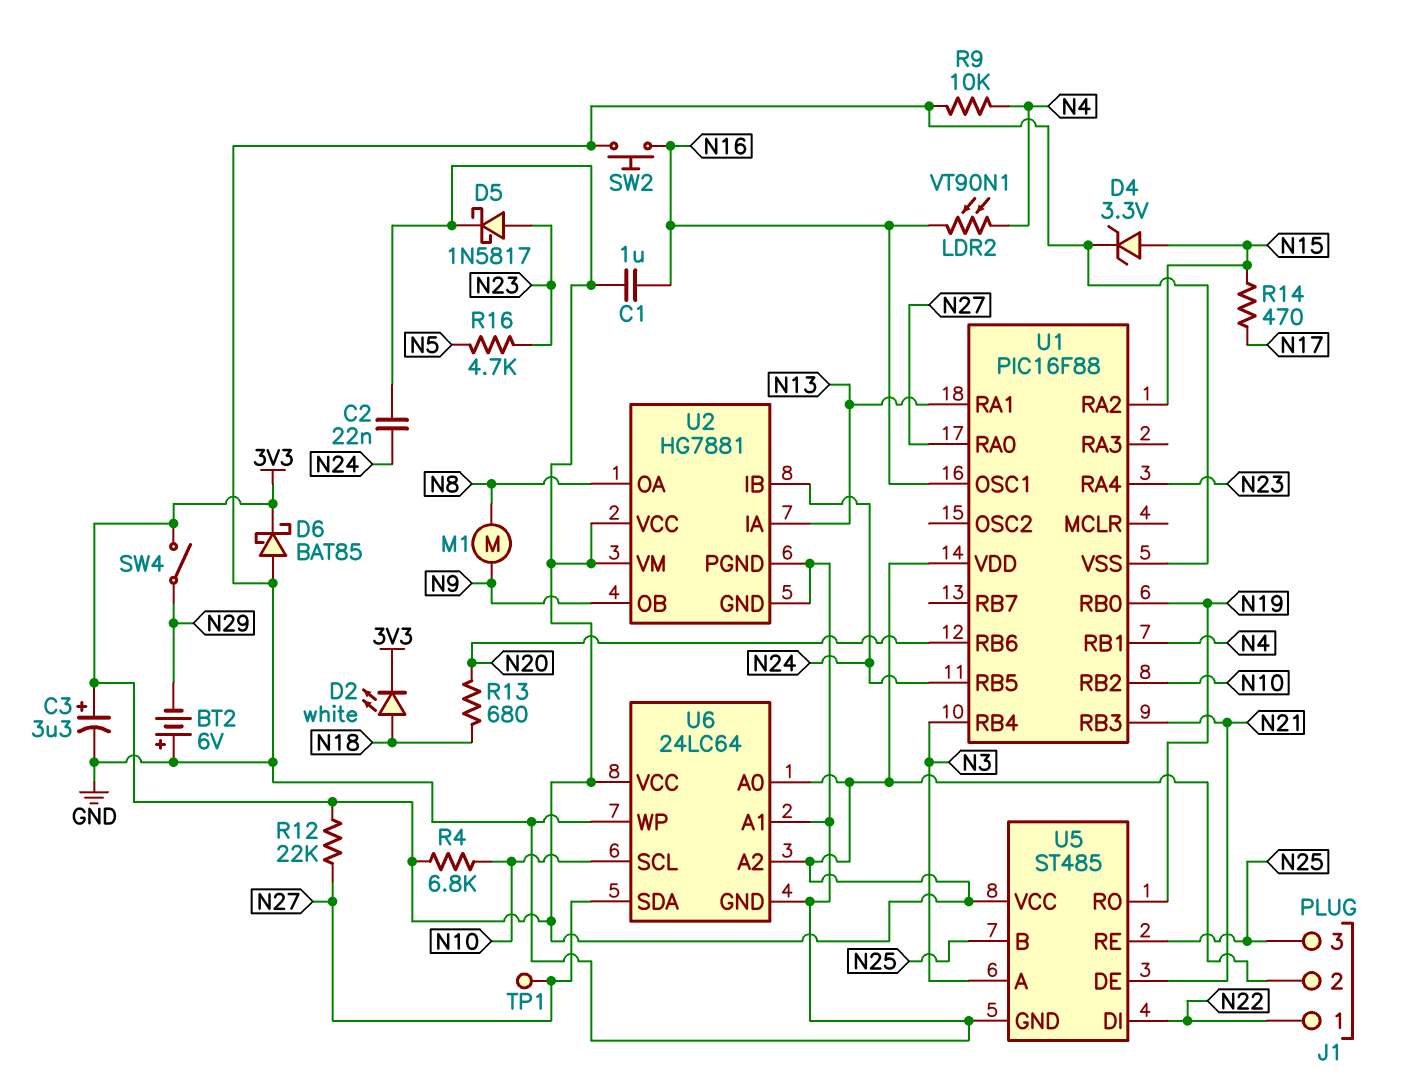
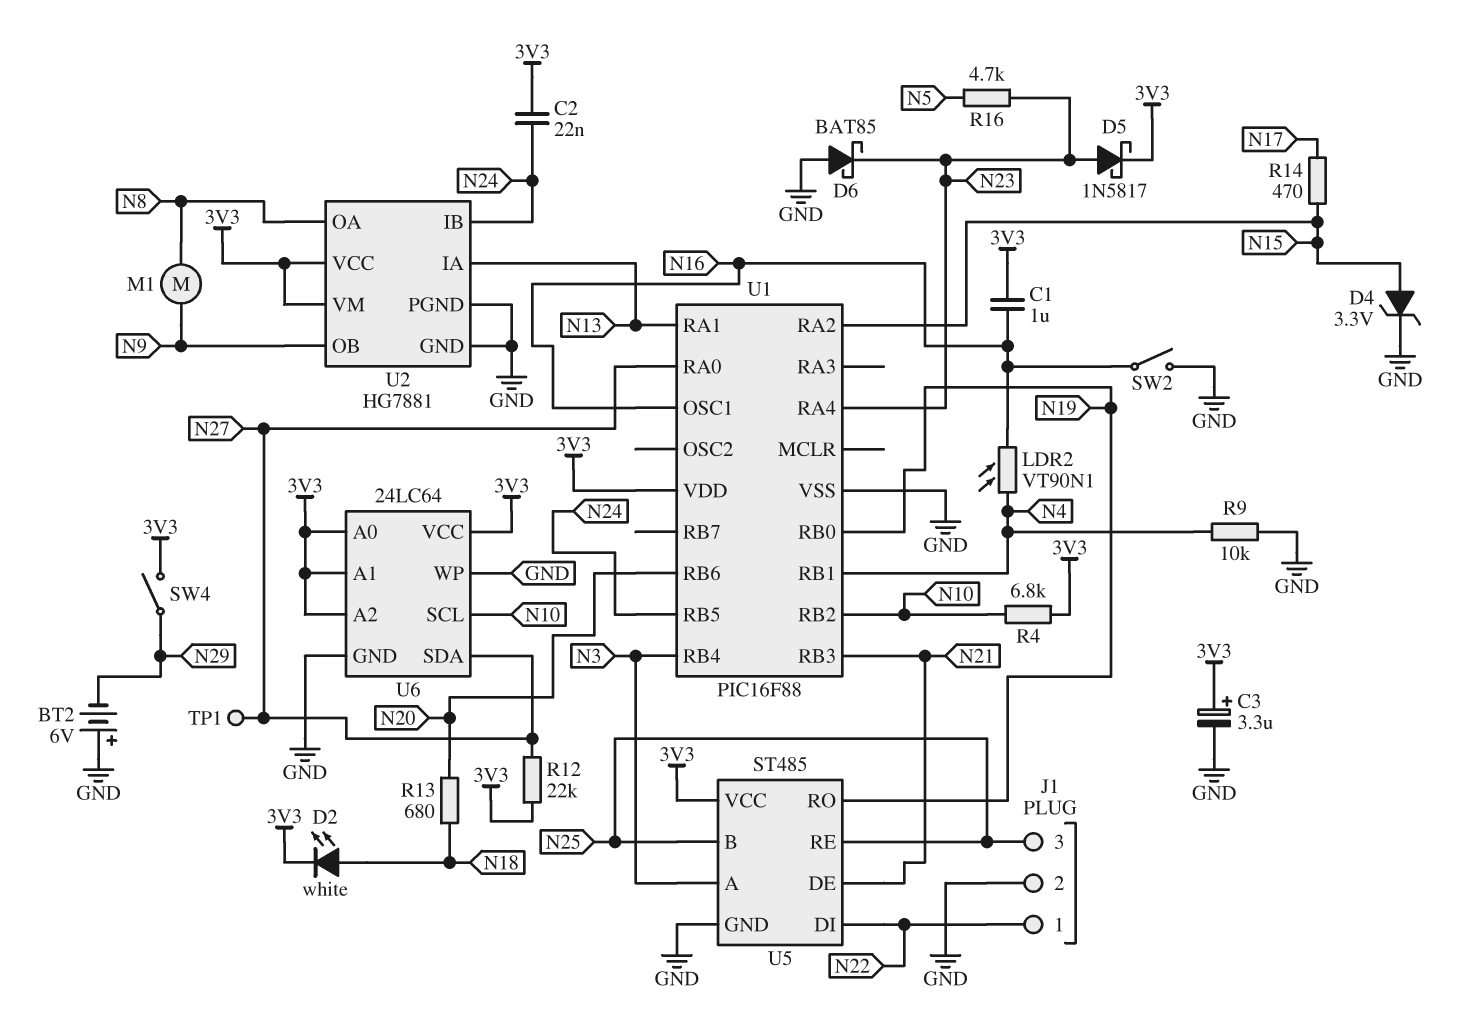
D6: schottky BAT85 (A GND, K 3V3) -> schottky BAT85 (A GND, K N23)
J1 pin 2: 3V3 -> GND
SW2: button (GND, N16) -> switch (GND, N16)
U6 pin A1: GND -> 3V3

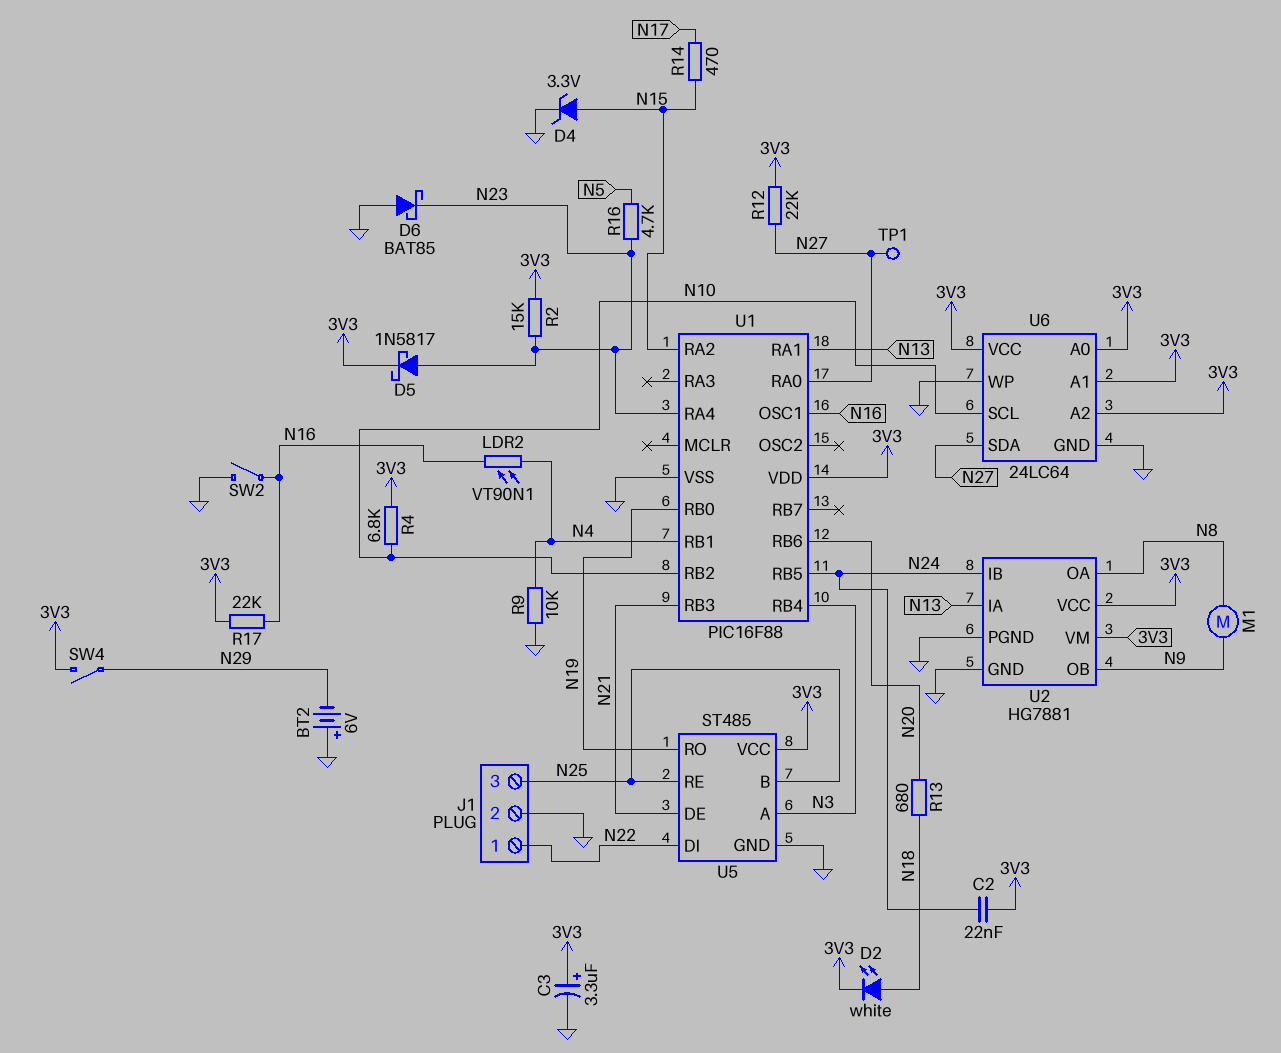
C1: 1uF (3V3, N16) -> none
R2: none -> 15k (3V3, N23)
R17: none -> 22k (3V3, N16)

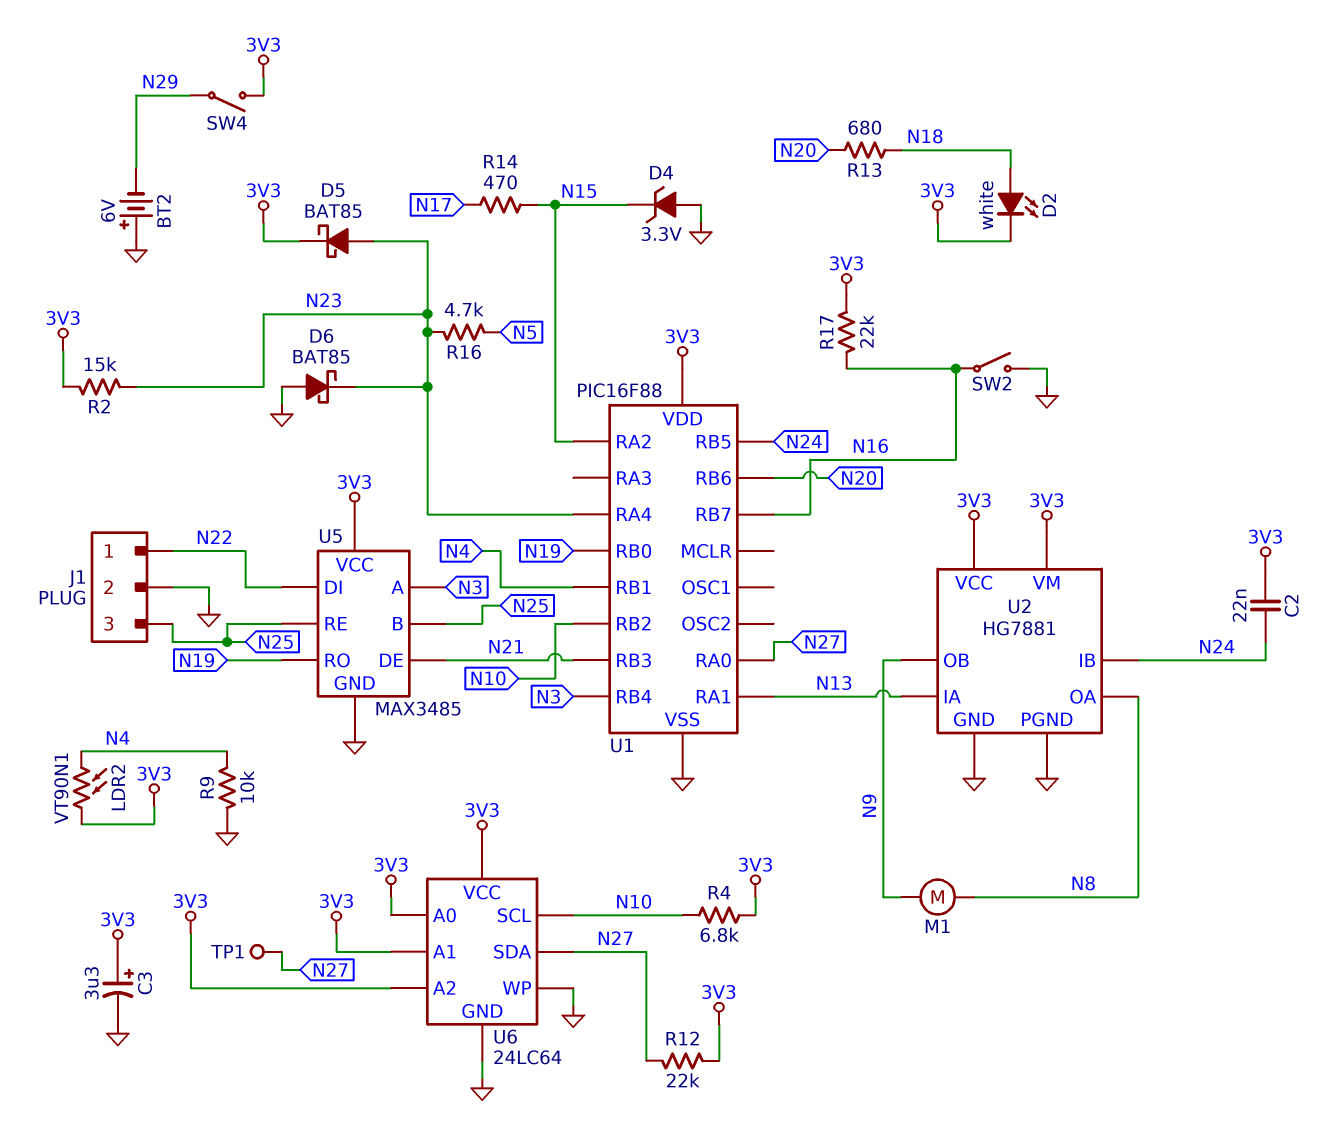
D4: zener 3.3V (A N15, K GND) -> zener 3.3V (A GND, K N15)
D5: schottky 1N5817 (A N23, K 3V3) -> schottky BAT85 (A N23, K 3V3)
LDR2: VT90N1 (N4, N16) -> VT90N1 (3V3, N4)
U1 pin OSC1: N16 -> none
U1 pin RB7: none -> N16
U5: ST485 -> MAX3485

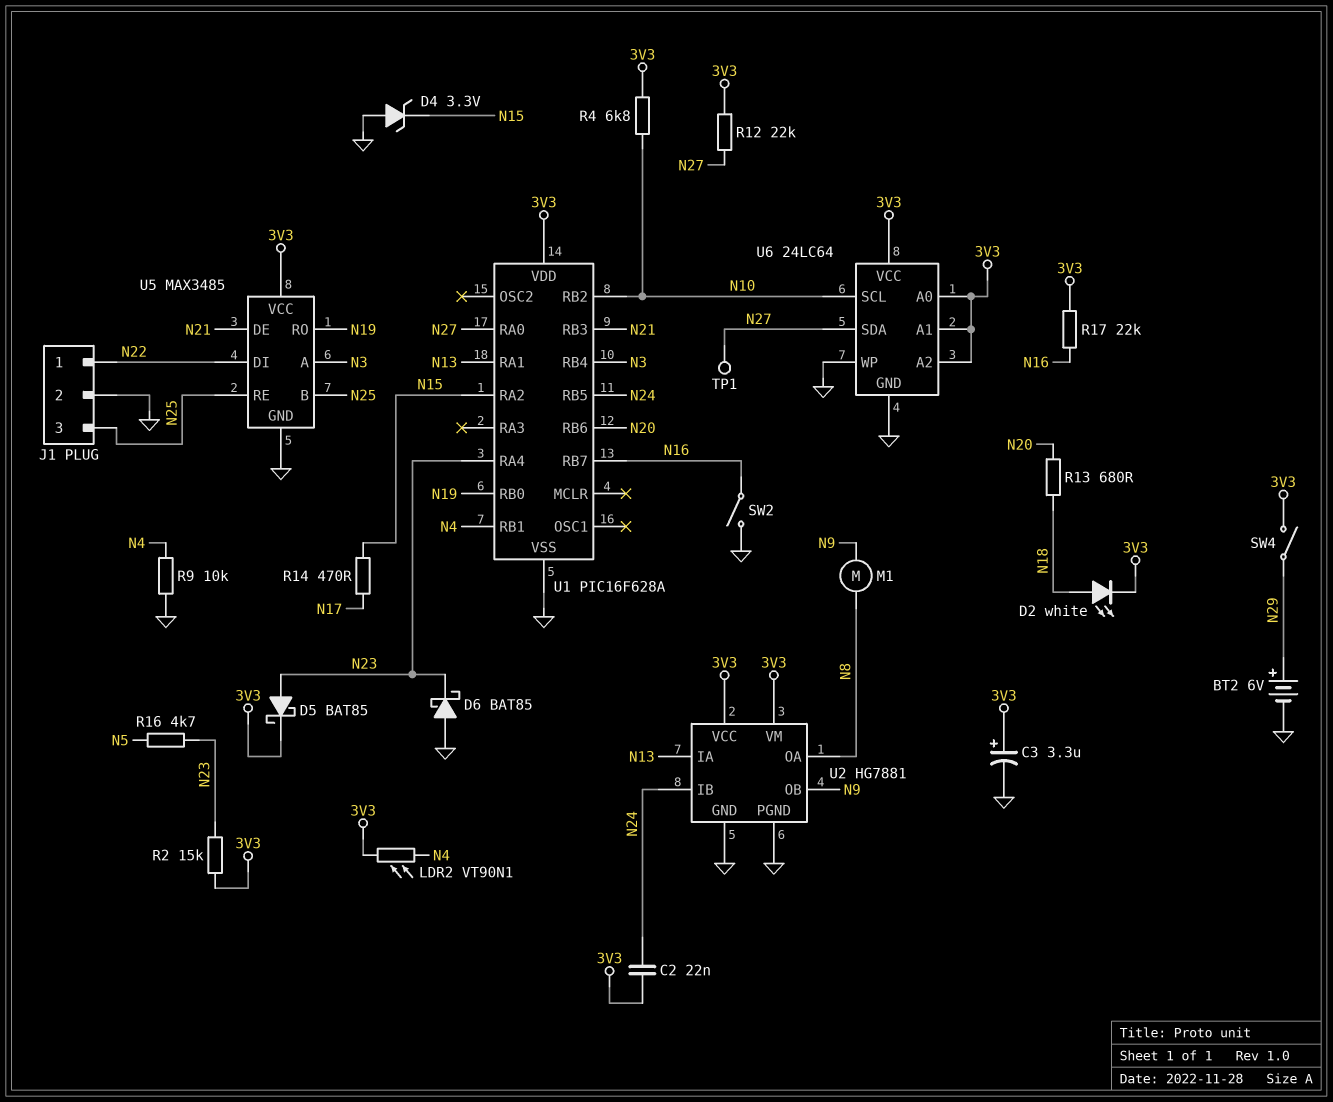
BT2: 6V (plus GND, minus N29) -> 6V (plus N29, minus GND)
U1: PIC16F88 -> PIC16F628A

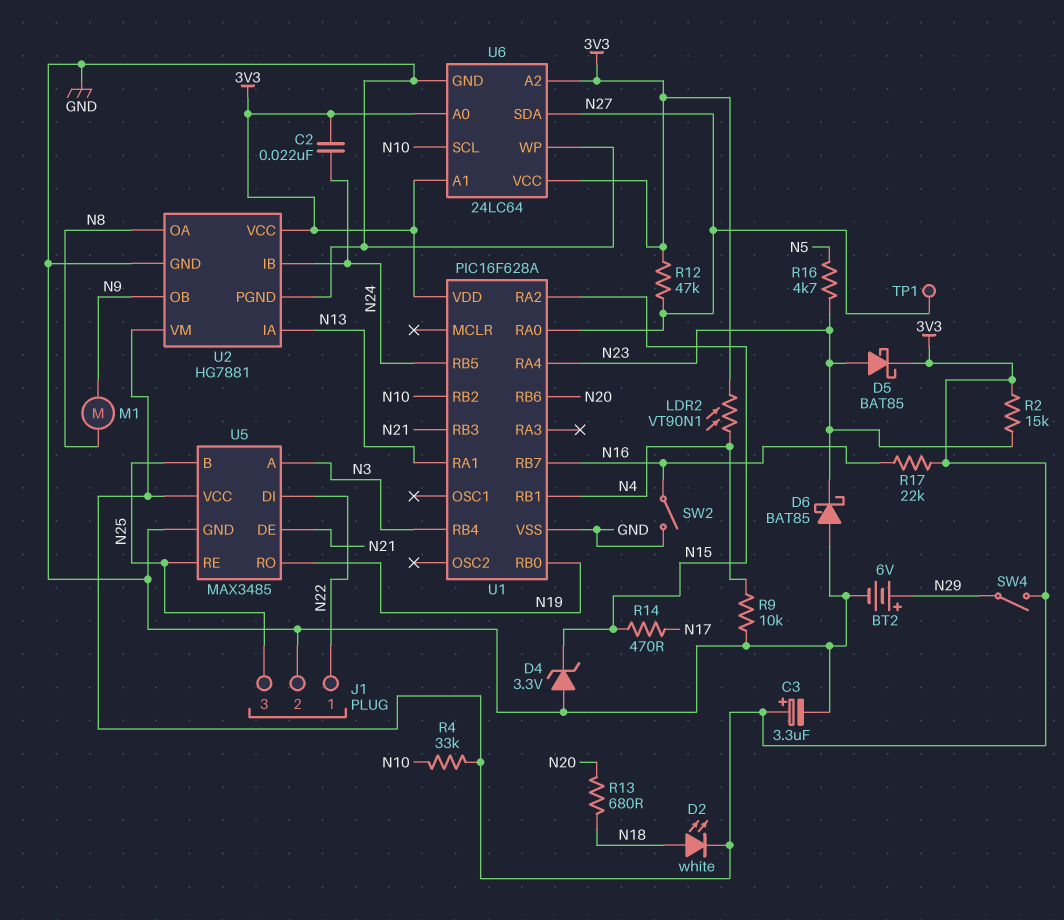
R4: 6.8k (3V3, N10) -> 33k (3V3, N10)
R12: 22k (3V3, N27) -> 47k (3V3, N27)

